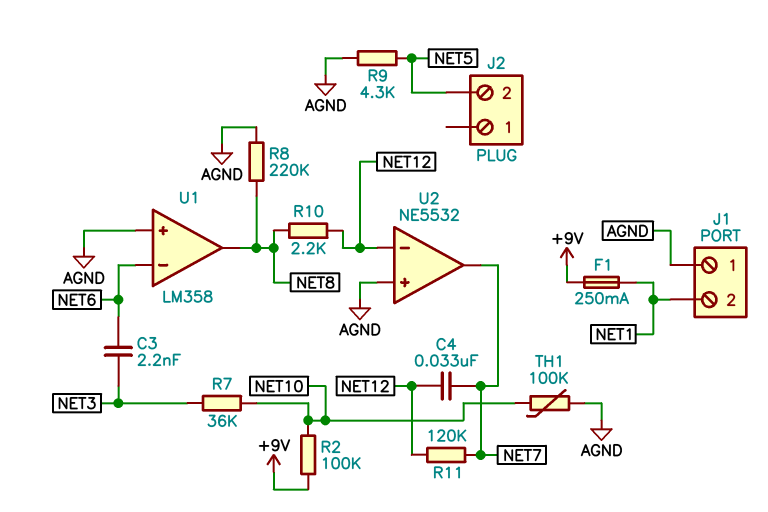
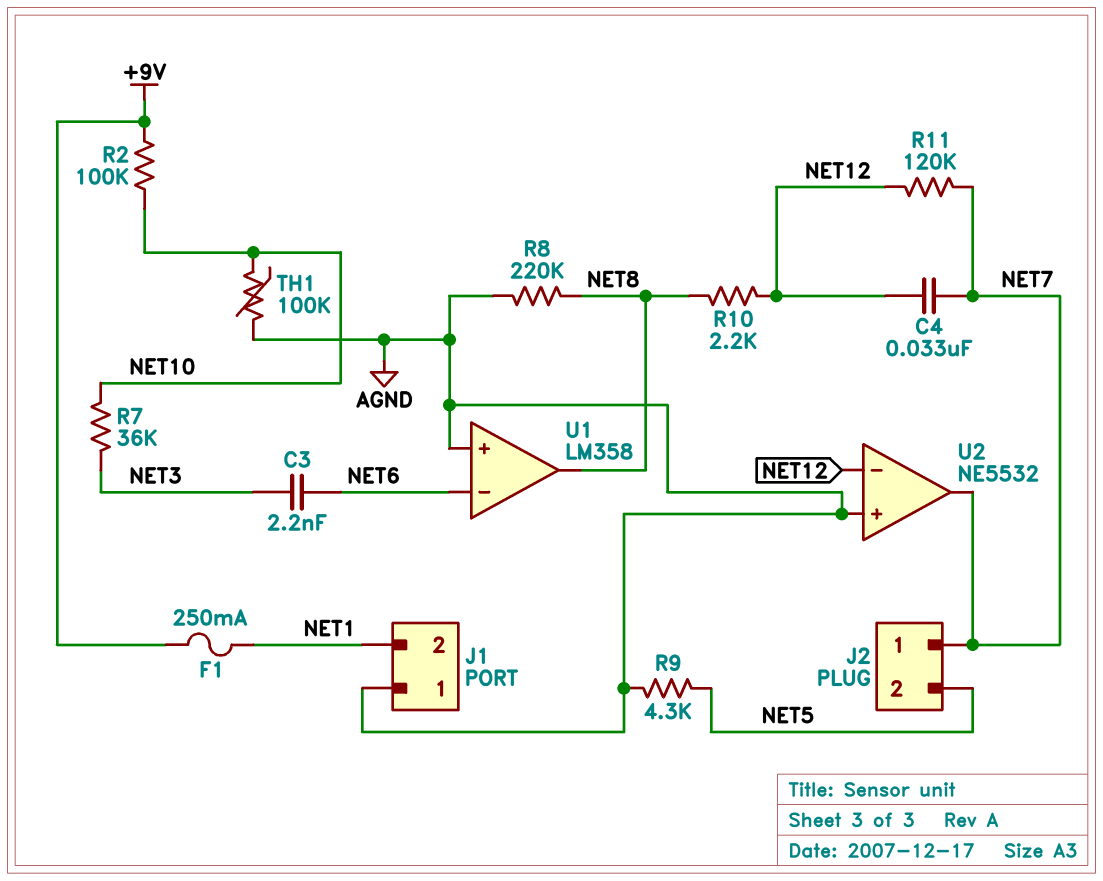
J2 pin 1: none -> NET7

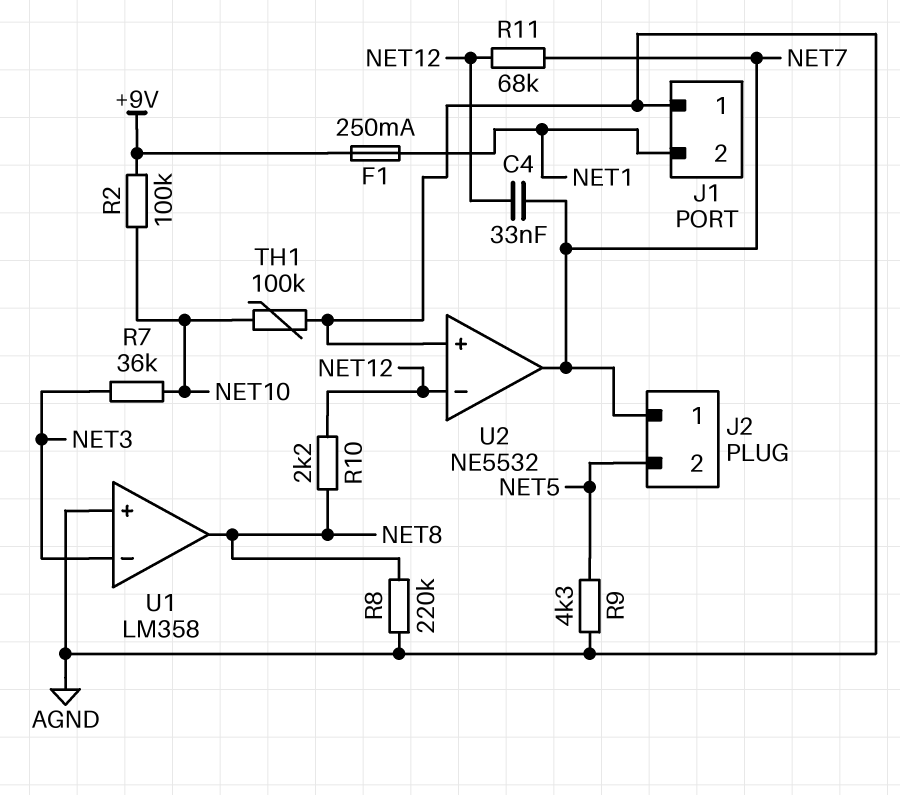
C3: 2.2nF (NET3, NET6) -> none
R11: 120k (NET7, NET12) -> 68k (NET7, NET12)
U1 pin in-: NET6 -> NET3

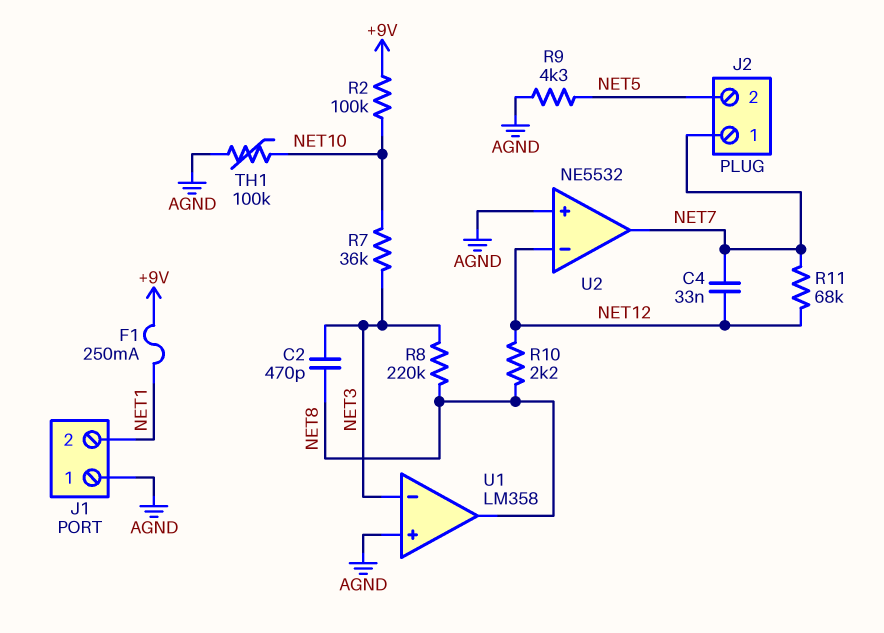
C2: none -> 470pF (NET3, NET8)
R8: 220k (AGND, NET8) -> 220k (NET3, NET8)

